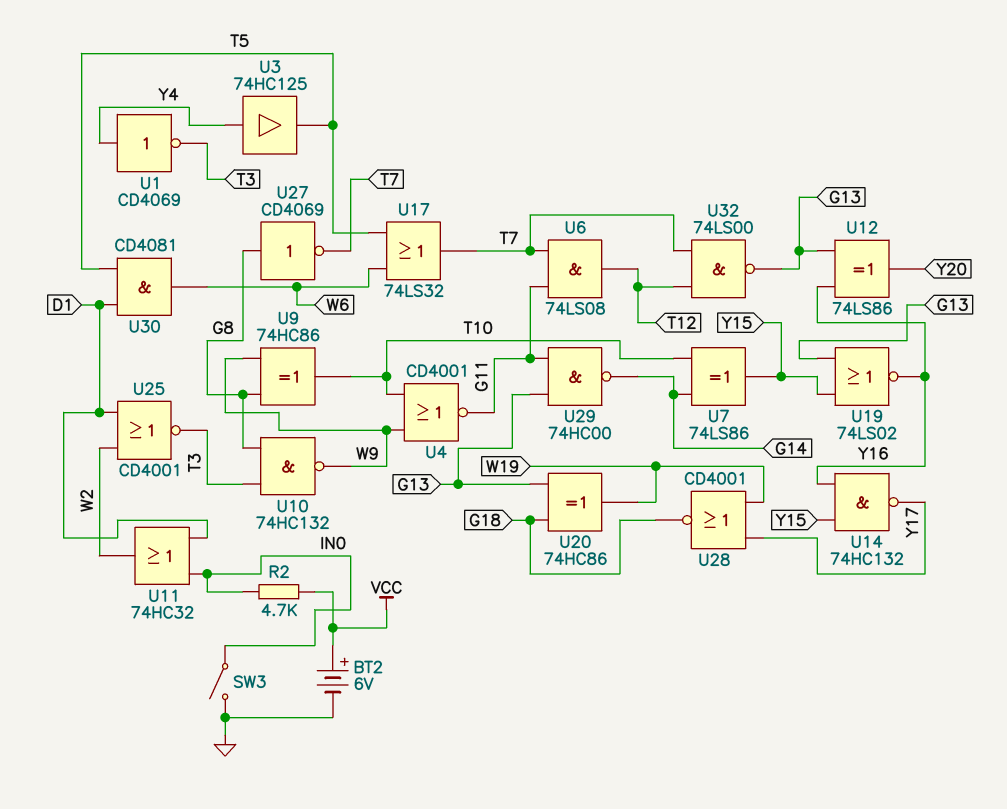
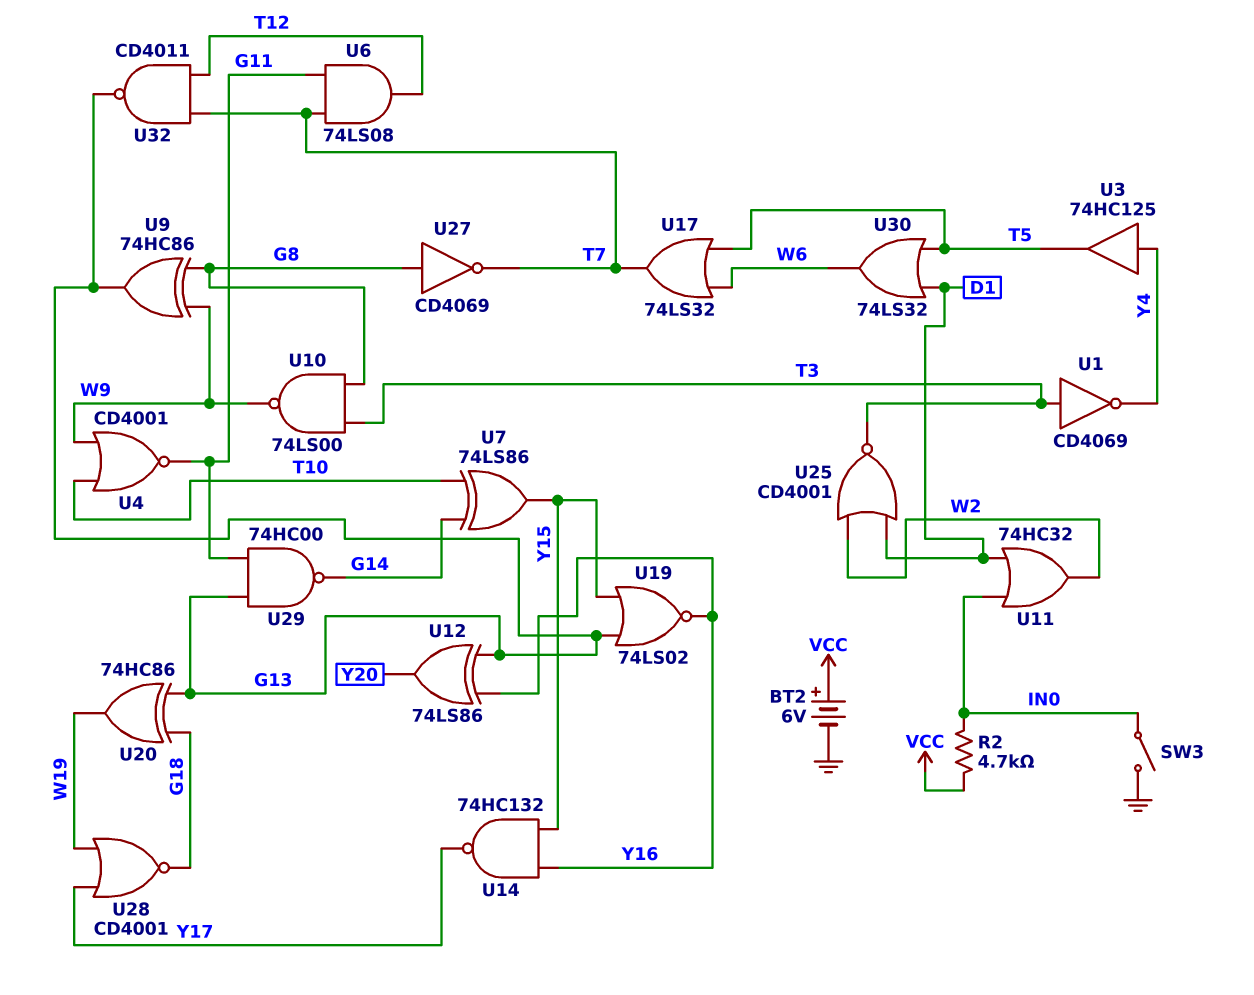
U1: NOT CD4069 (in Y4, out T3) -> NOT CD4069 (in T3, out Y4)
U9: XOR 74HC86 (in G8, in W9, out T10) -> XOR 74HC86 (in G8, in W9, out G13)
U10: NAND 74HC132 (in G8, in T3, out W9) -> NAND 74LS00 (in G8, in T3, out W9)
U30: AND CD4081 (in D1, in T5, out W6) -> OR 74LS32 (in D1, in T5, out W6)
U32: NAND 74LS00 (in T7, in T12, out G13) -> NAND CD4011 (in T7, in T12, out G13)

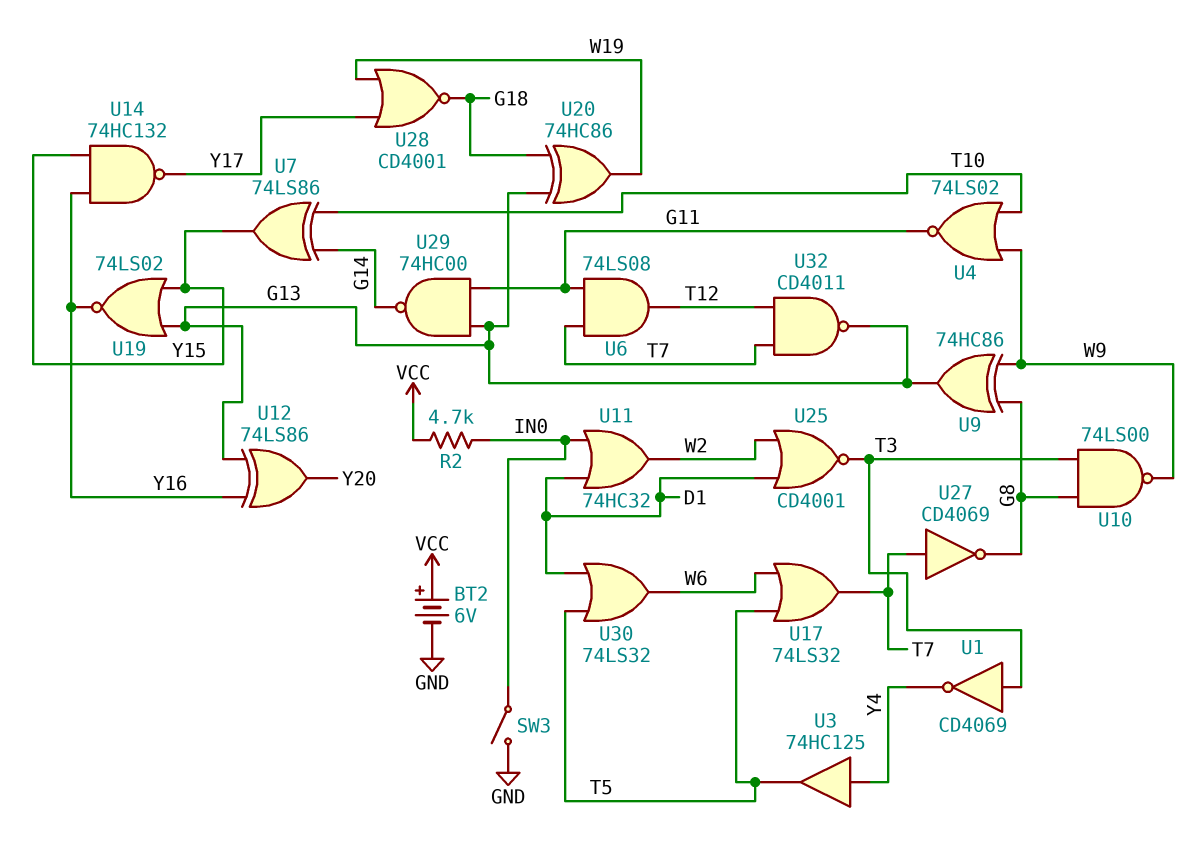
U4: NOR CD4001 (in T10, in W9, out G11) -> NOR 74LS02 (in T10, in W9, out G11)
U27: NOT CD4069 (in G8, out T7) -> NOT CD4069 (in T7, out G8)

